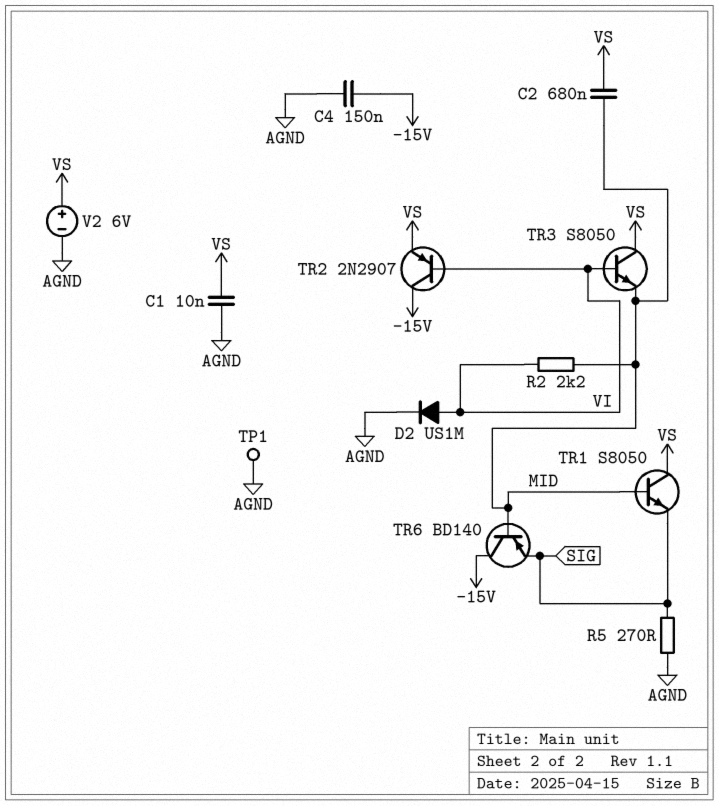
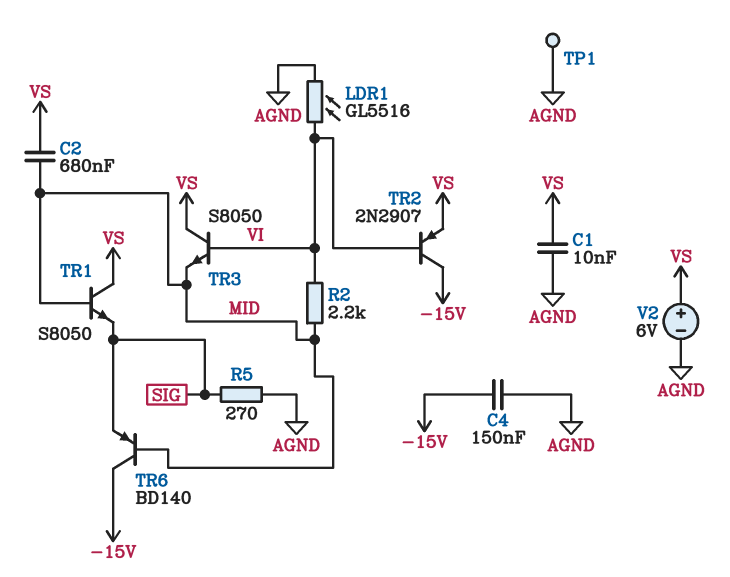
D2: diode US1M (A VI, K AGND) -> none
LDR1: none -> GL5516 (AGND, VI)

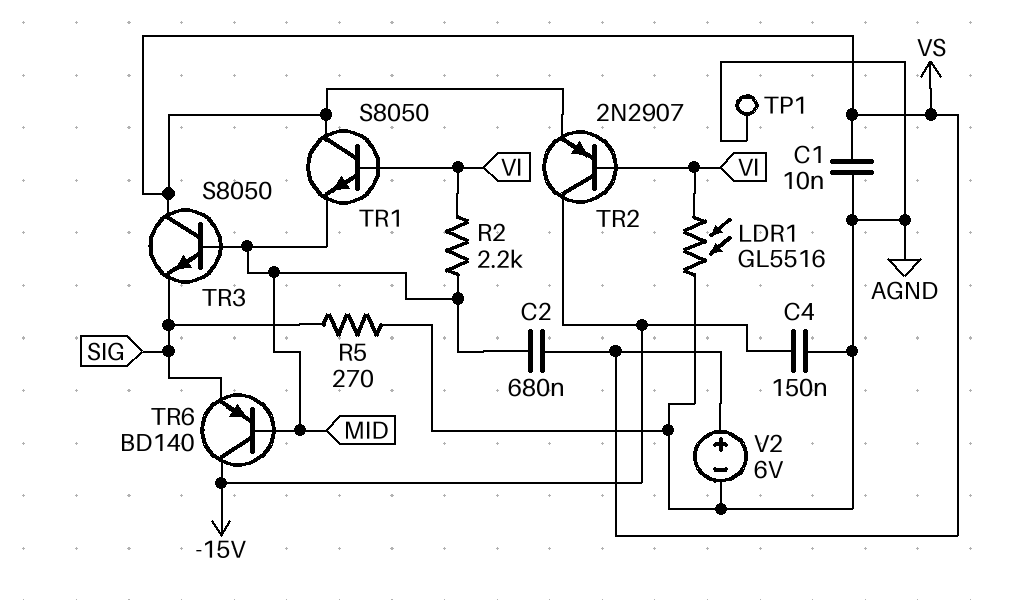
TR1: NPN S8050 (B MID, C VS, E SIG) -> NPN S8050 (B VI, C VS, E MID)
TR3: NPN S8050 (B VI, C VS, E MID) -> NPN S8050 (B MID, C VS, E SIG)

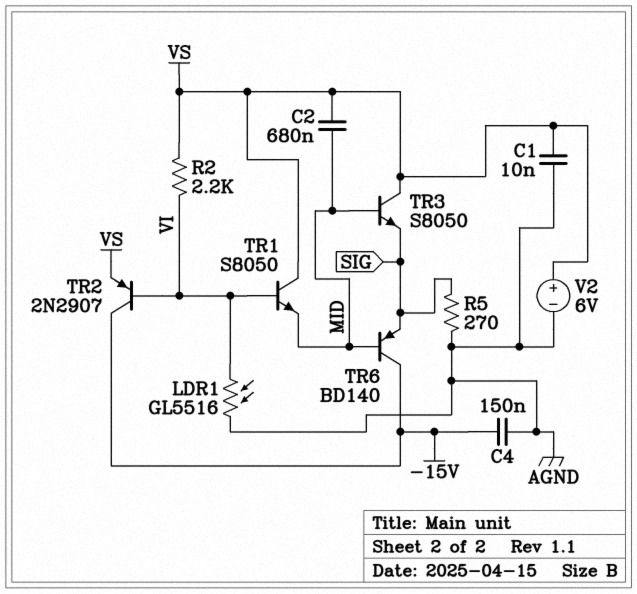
R2: 2.2k (MID, VI) -> 2.2k (VI, VS)
TP1: test point (AGND) -> none

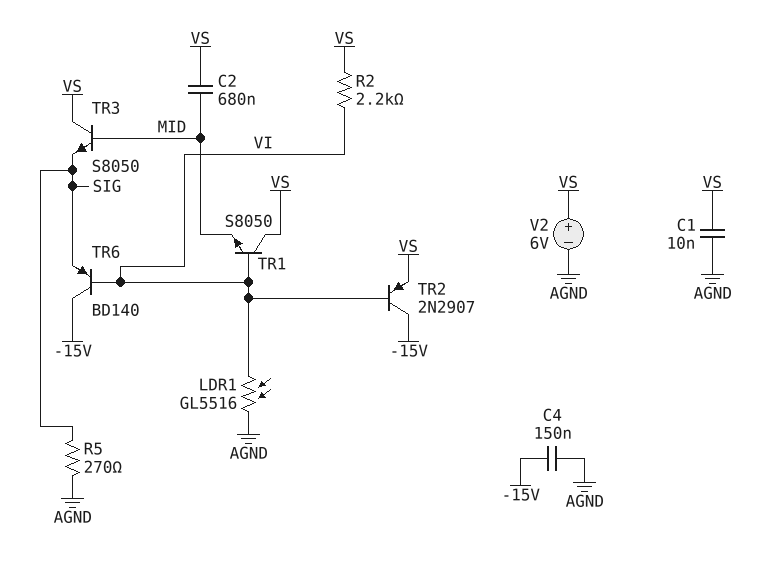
TR6: PNP BD140 (B MID, C -15V, E SIG) -> PNP BD140 (B VI, C -15V, E SIG)

